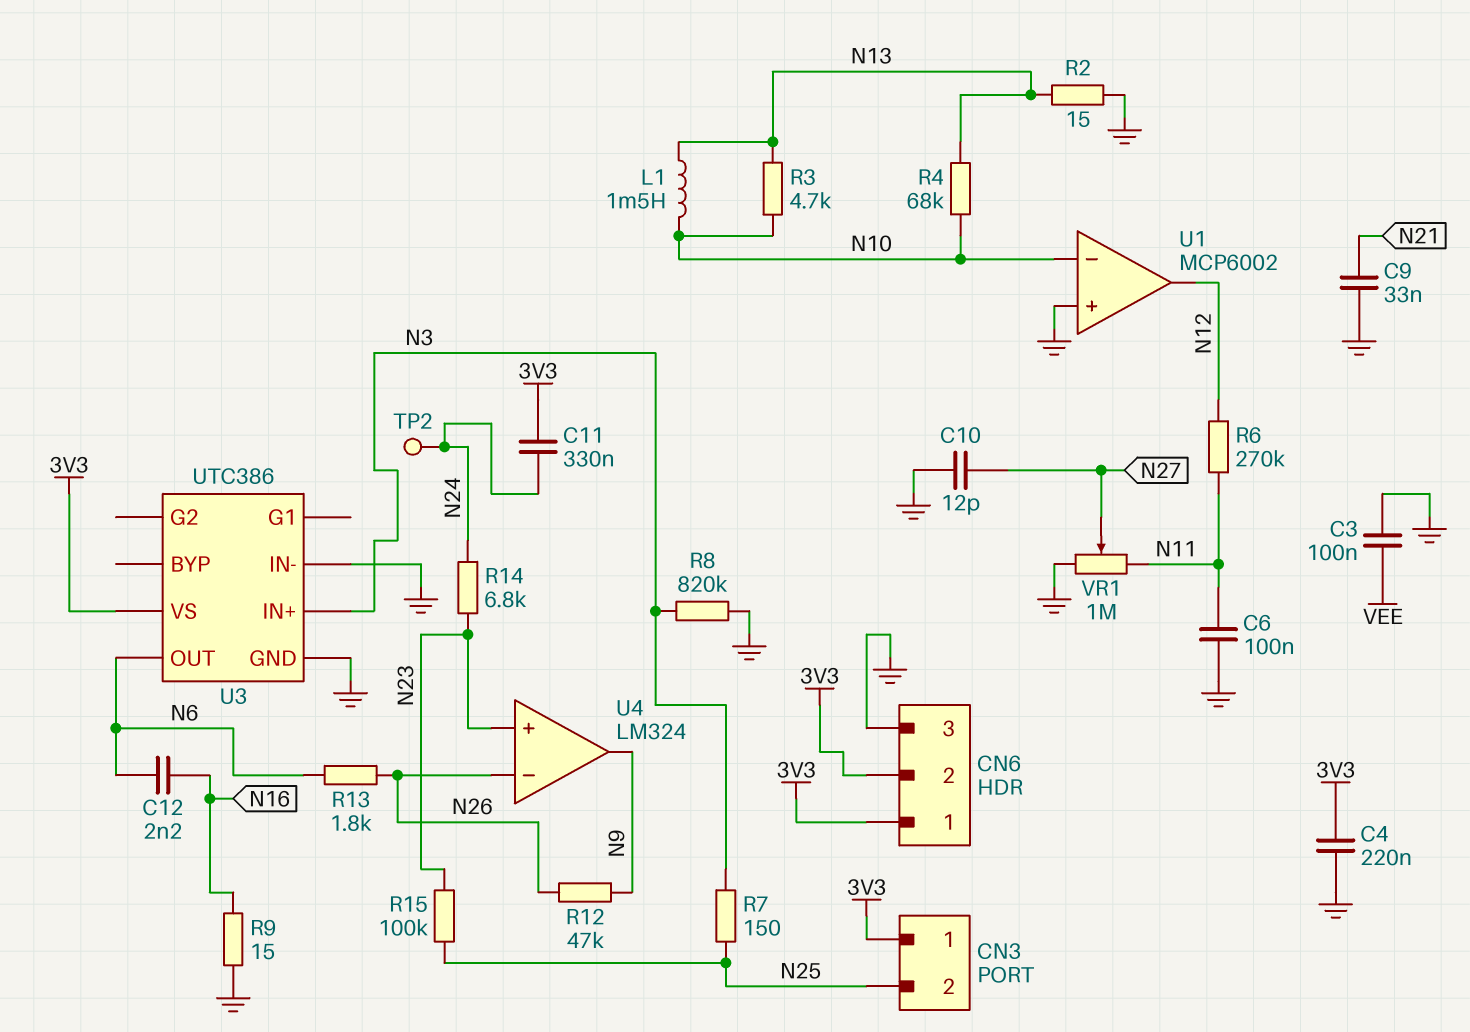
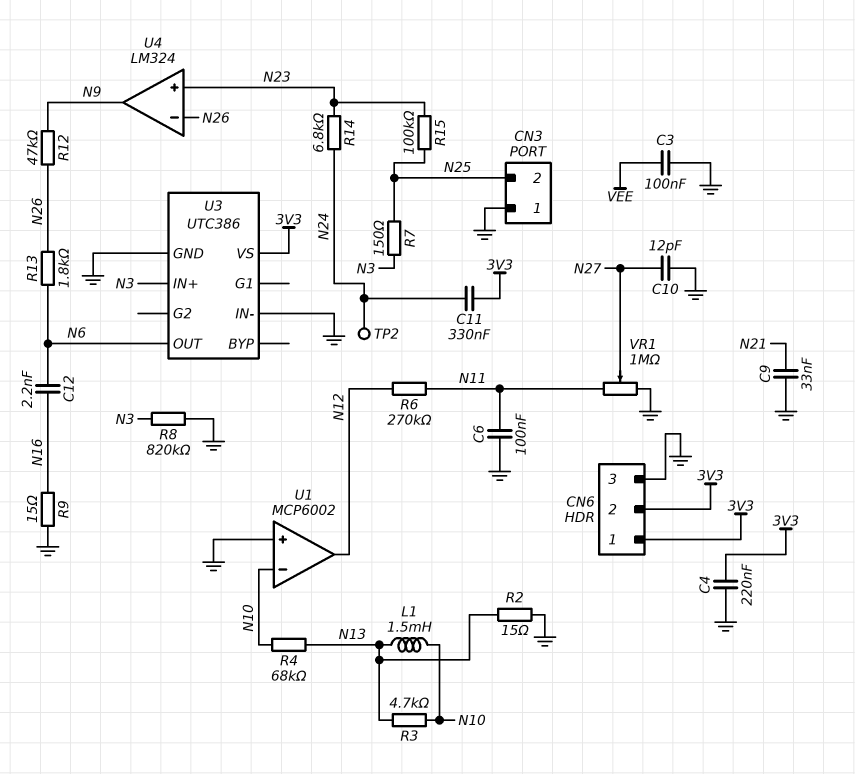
CN3 pin 1: 3V3 -> GND

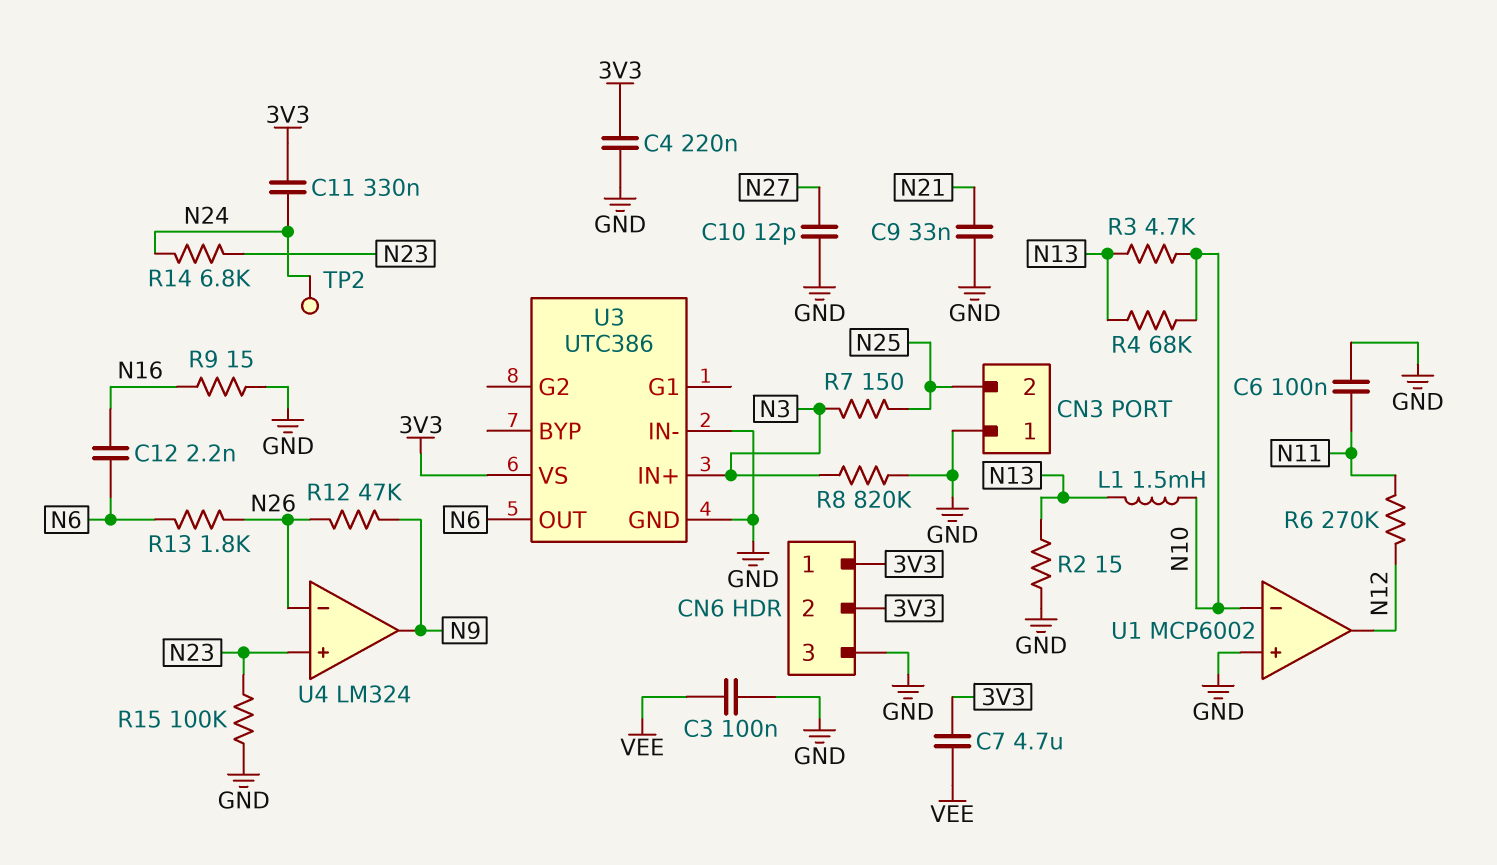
C7: none -> 4.7uF (3V3, VEE)
R15: 100k (N23, N25) -> 100k (GND, N23)
VR1: 1M (GND, N11, wiper N27) -> none

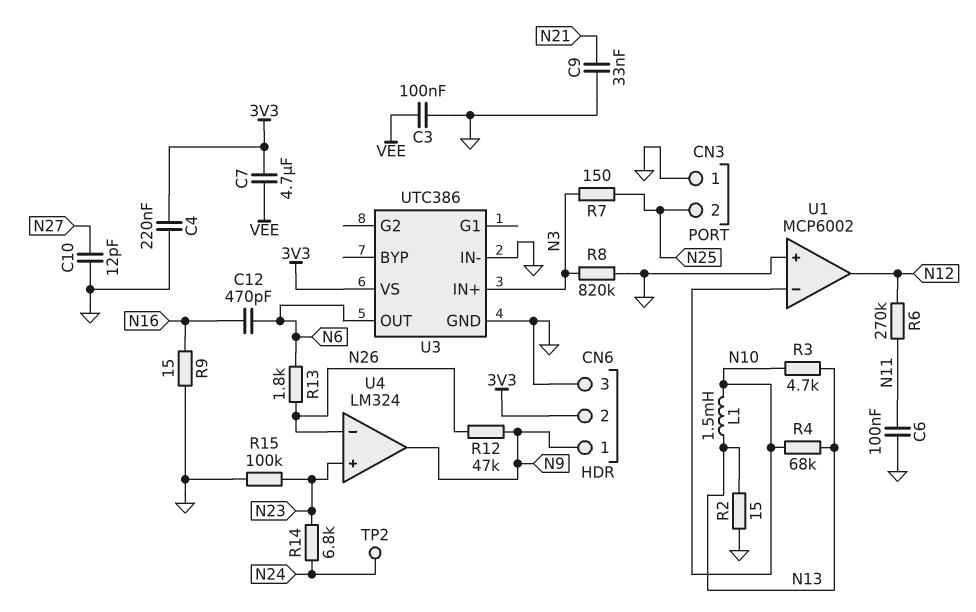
C11: 330nF (3V3, N24) -> none
C12: 2.2nF (N6, N16) -> 470pF (N6, N16)
CN6 pin 1: 3V3 -> N9

